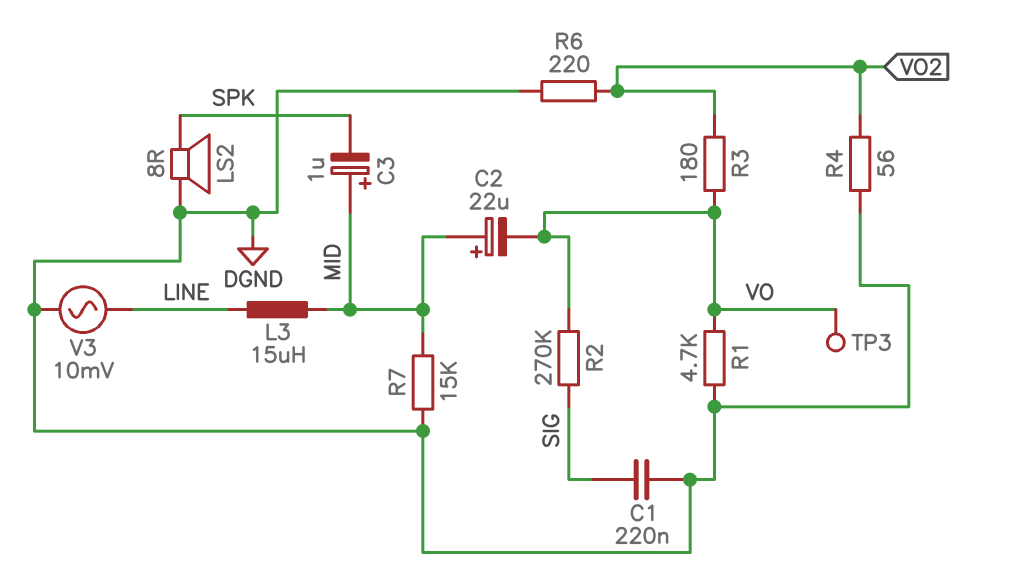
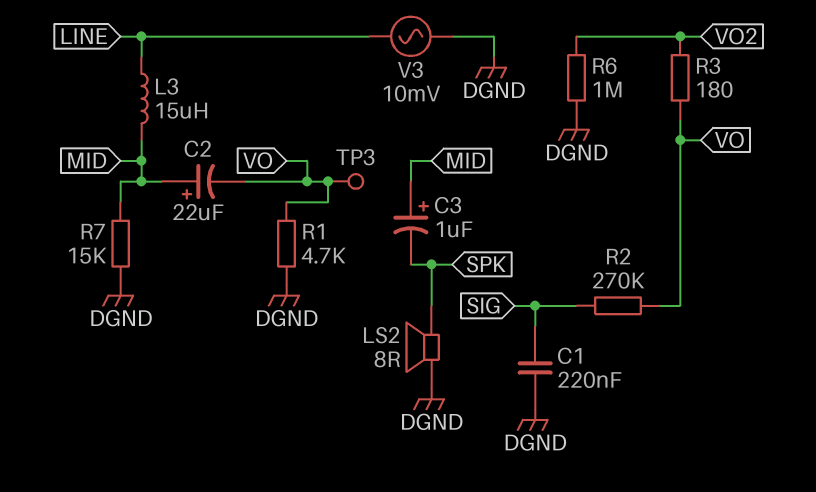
R4: 56 (DGND, VO2) -> none
R6: 220 (DGND, VO2) -> 1M (DGND, VO2)

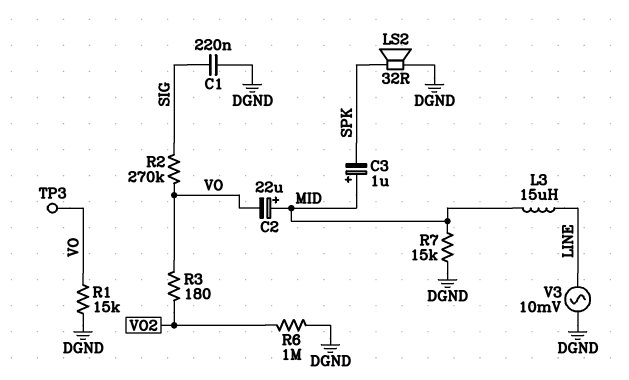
LS2: speaker 8R (DGND, SPK) -> speaker 32R (DGND, SPK)
R1: 4.7k (DGND, VO) -> 15k (DGND, VO)

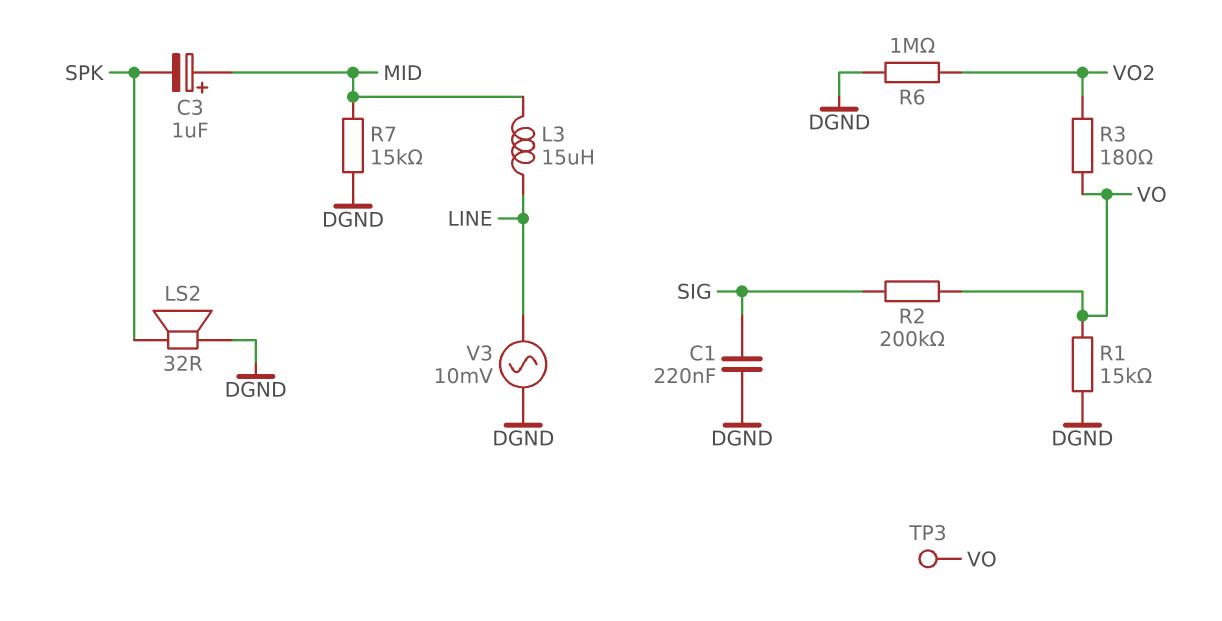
C2: 22uF (plus MID, minus VO) -> none
R2: 270k (SIG, VO) -> 200k (SIG, VO)

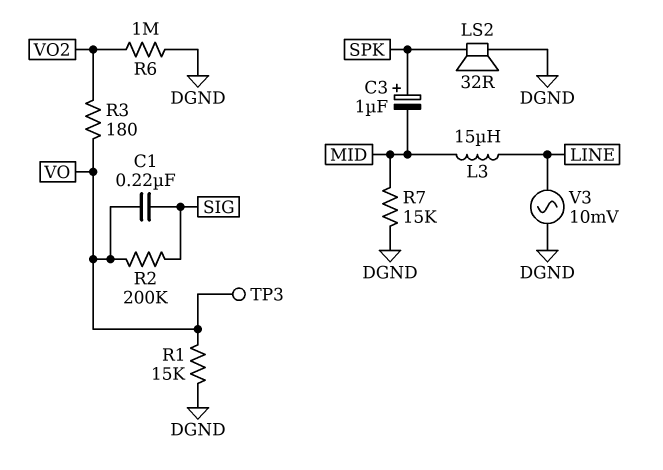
C1: 220nF (DGND, SIG) -> 220nF (SIG, VO)
C3: 1uF (plus MID, minus SPK) -> 1uF (plus SPK, minus MID)

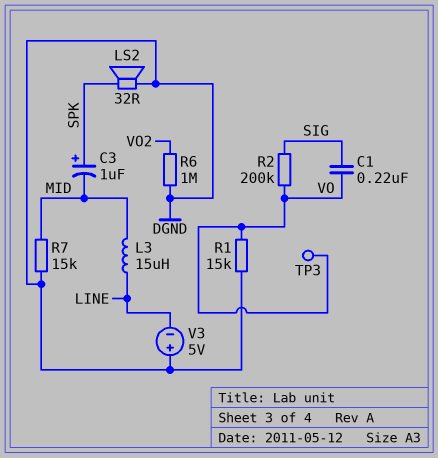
R3: 180 (VO, VO2) -> none
V3: AC 10mV (DGND, LINE) -> 5V (plus DGND, minus LINE)

